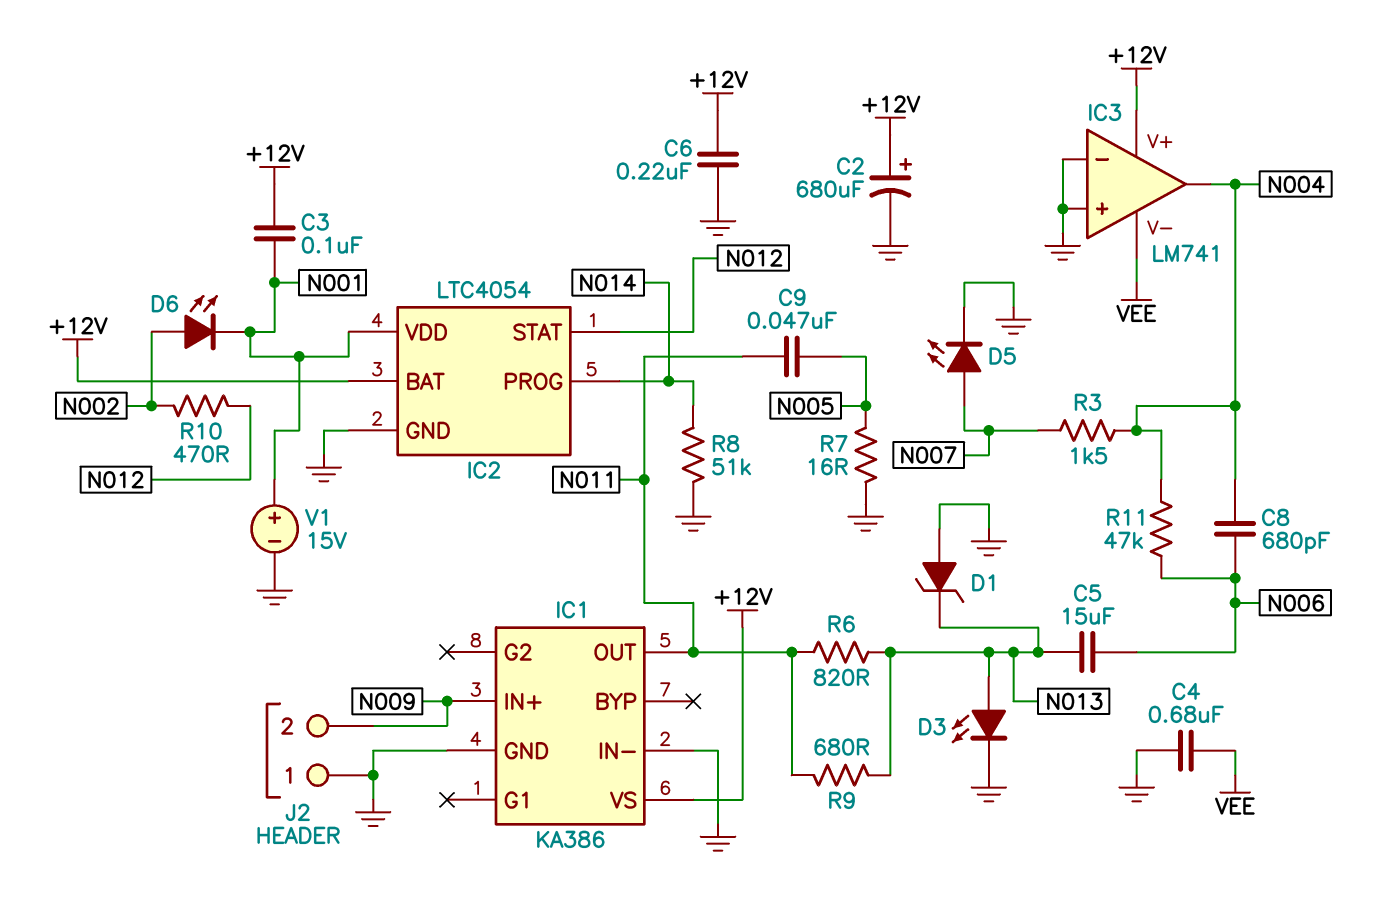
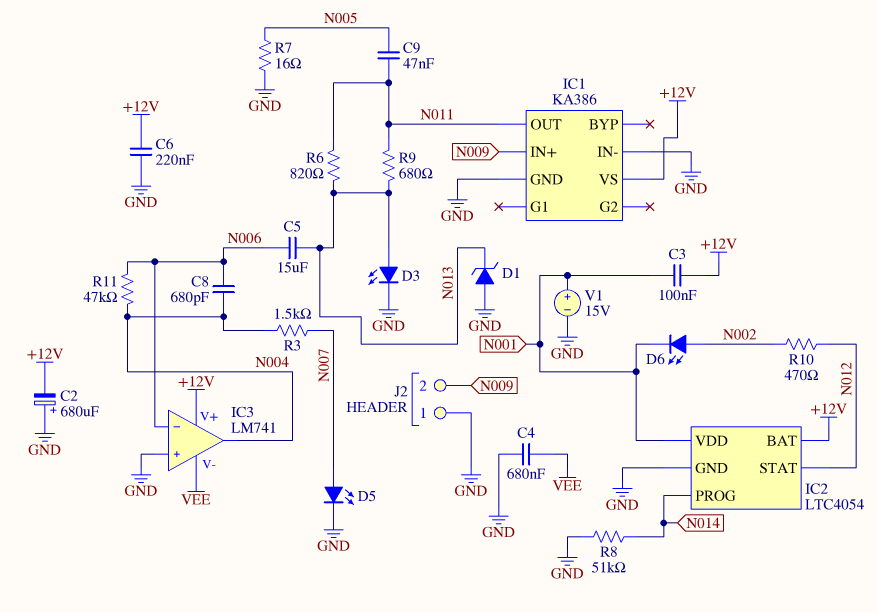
C2: 680uF (plus +12V, minus GND) -> 680uF (plus GND, minus +12V)
IC3 pin in-: GND -> N006

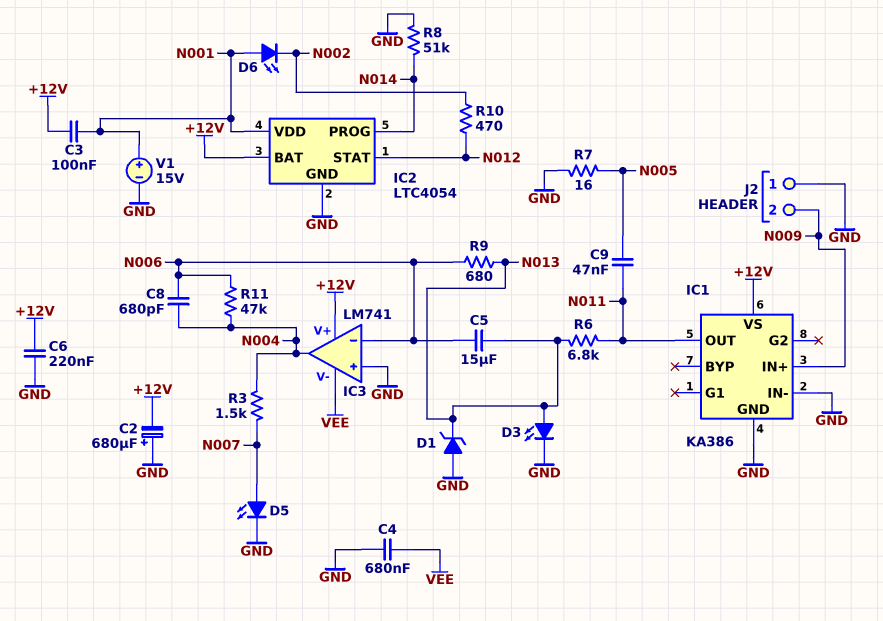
D6: LED (A N002, K N001) -> LED (A N001, K N002)
R6: 820 (N011, N013) -> 6.8k (N011, N013)
R9: 680 (N011, N013) -> 680 (N006, N013)

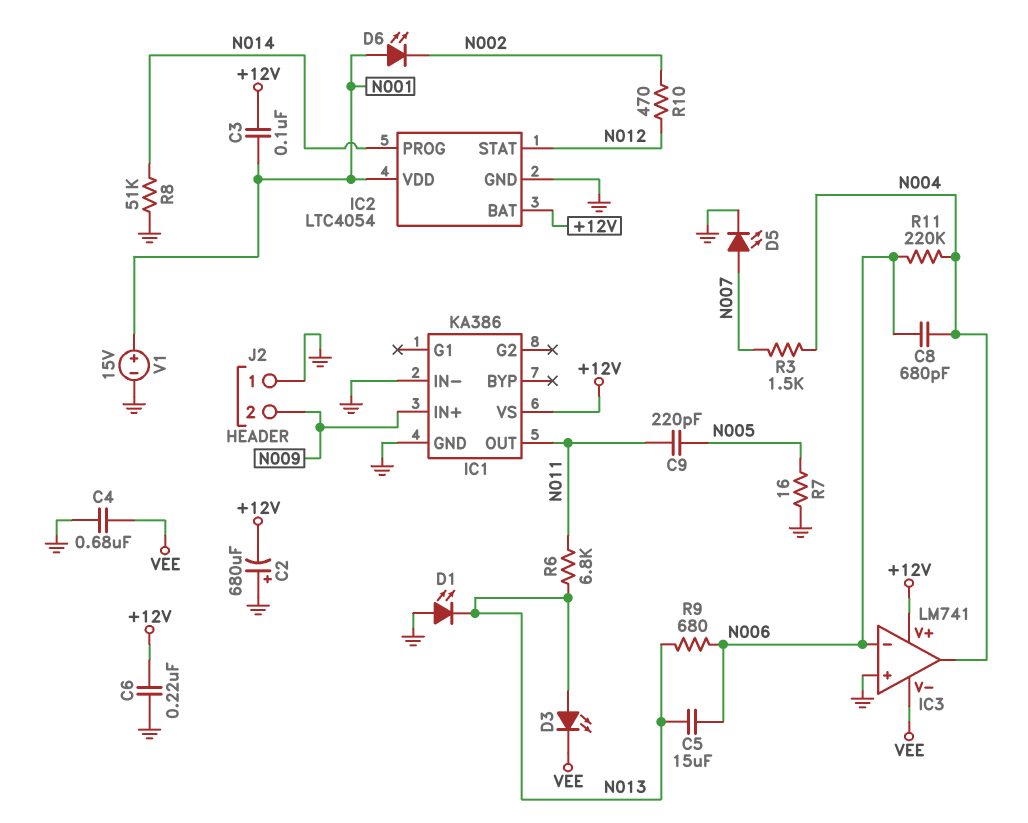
C9: 47nF (N005, N011) -> 220pF (N005, N011)
D1: zener (A GND, K N013) -> LED (A GND, K N013)
D3: LED (A N013, K GND) -> LED (A N013, K VEE)
R11: 47k (N004, N006) -> 220k (N004, N006)

